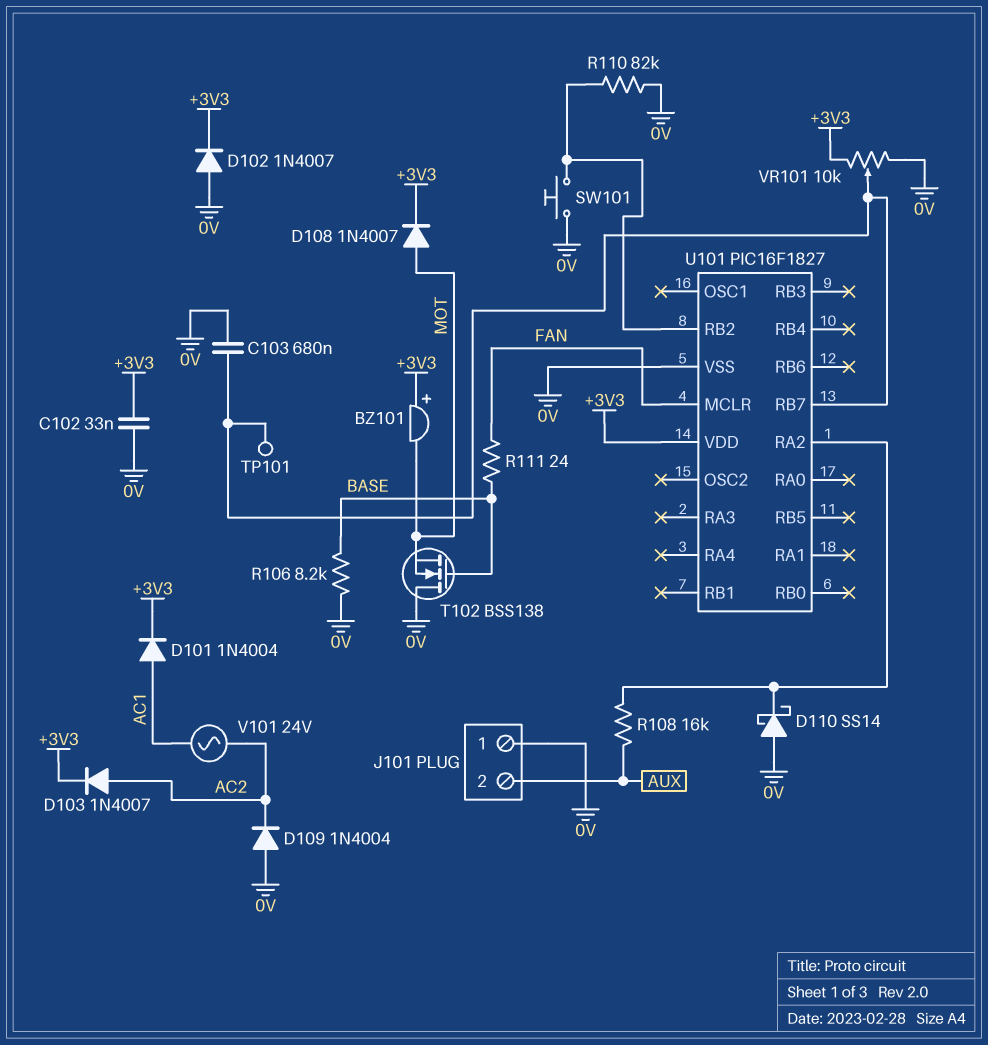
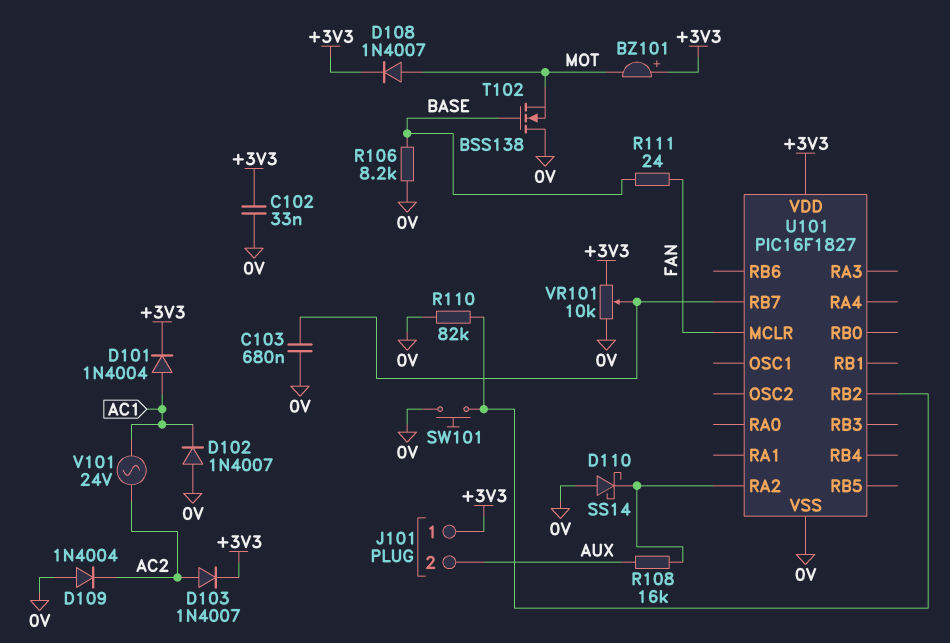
D102: diode 1N4007 (A 0V, K +3V3) -> diode 1N4007 (A 0V, K AC1)
J101 pin 1: 0V -> +3V3
TP101: test point (U101/RB7) -> none

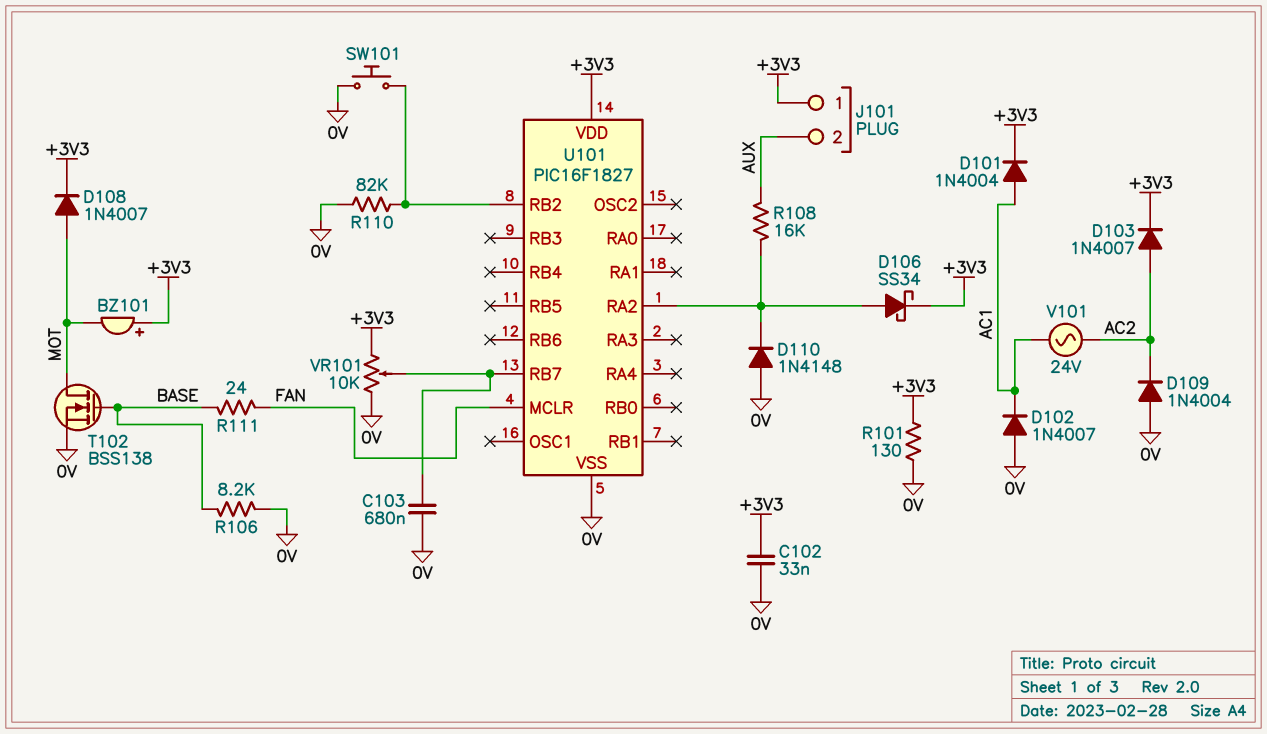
D106: none -> schottky SS34 (A U101/RA2, K +3V3)
D110: schottky SS14 (A 0V, K U101/RA2) -> diode 1N4148 (A 0V, K U101/RA2)
R101: none -> 130 (+3V3, 0V)
T102: NMOS BSS138 (G BASE, D 0V, S MOT) -> NMOS BSS138 (G BASE, D MOT, S 0V)

